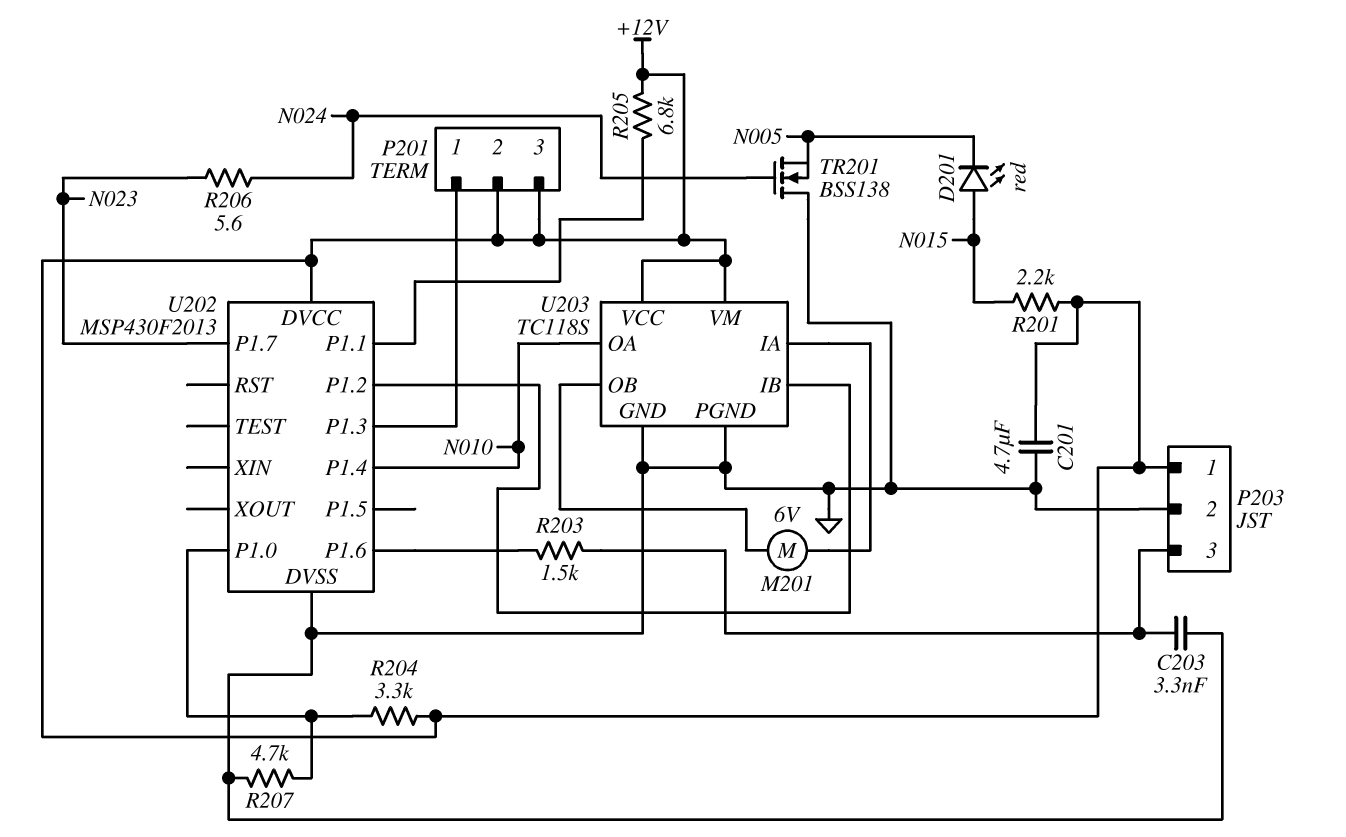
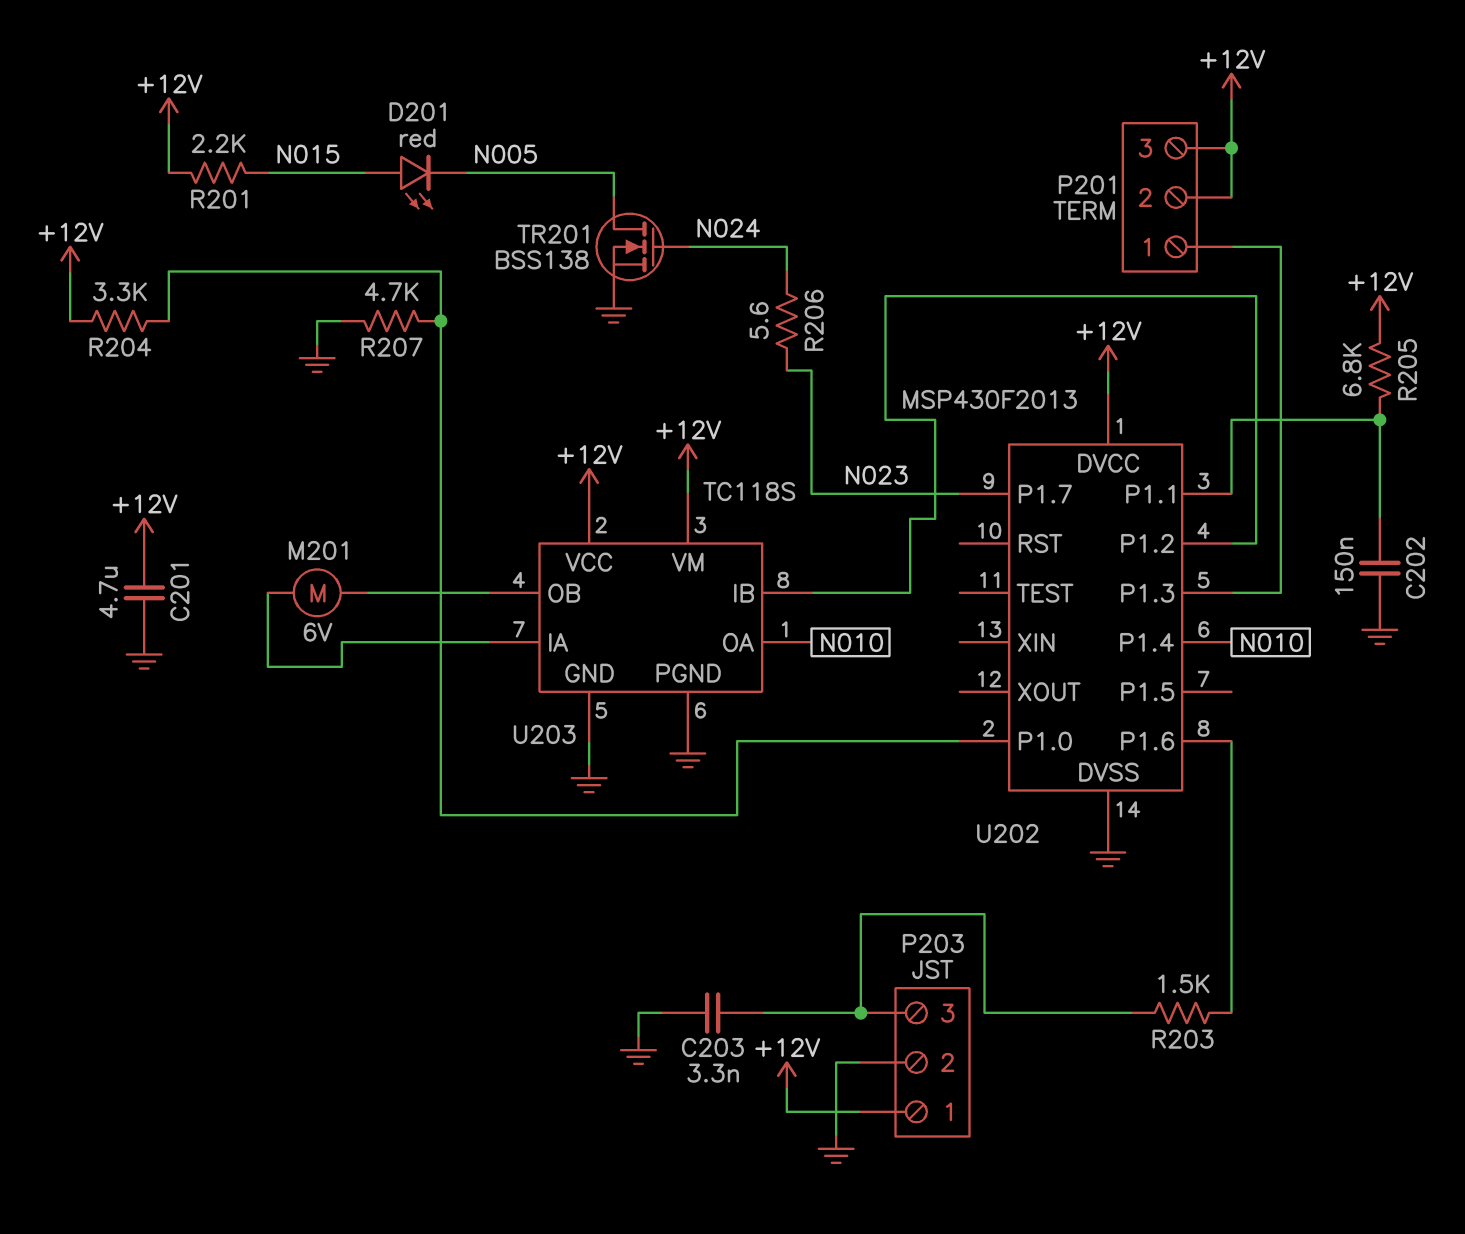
C202: none -> 150nF (GND, U202/P1.1)
TR201: NMOS BSS138 (G N024, D GND, S N005) -> NMOS BSS138 (G N024, D N005, S GND)

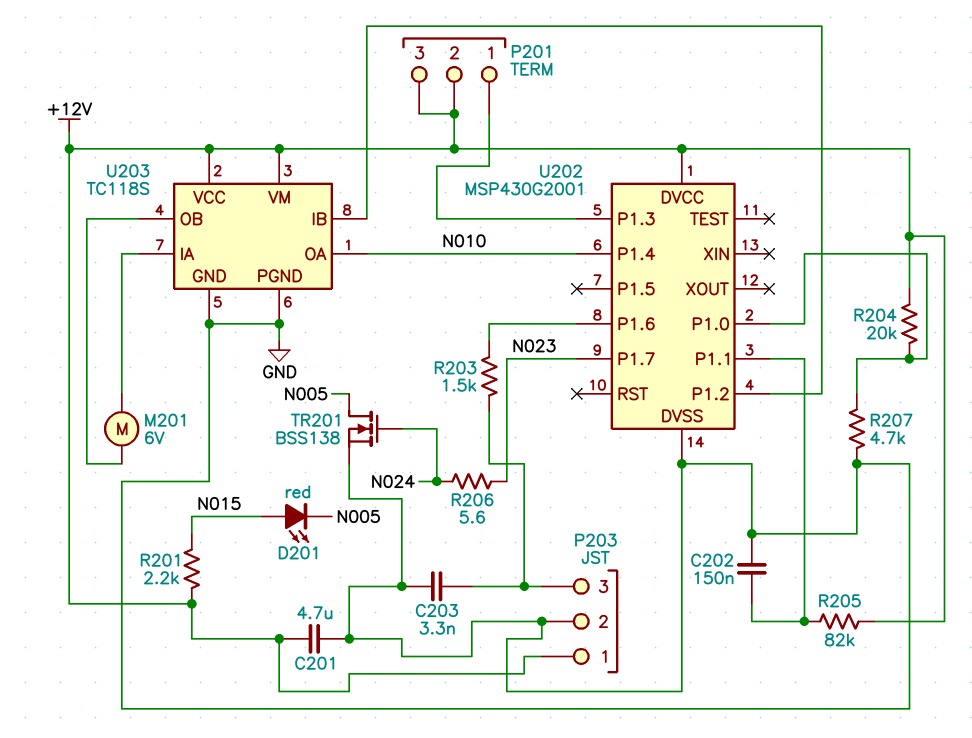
R204: 3.3k (+12V, U202/P1.0) -> 20k (+12V, U202/P1.0)
R205: 6.8k (+12V, U202/P1.1) -> 82k (+12V, U202/P1.1)
U202: MSP430F2013 -> MSP430G2001

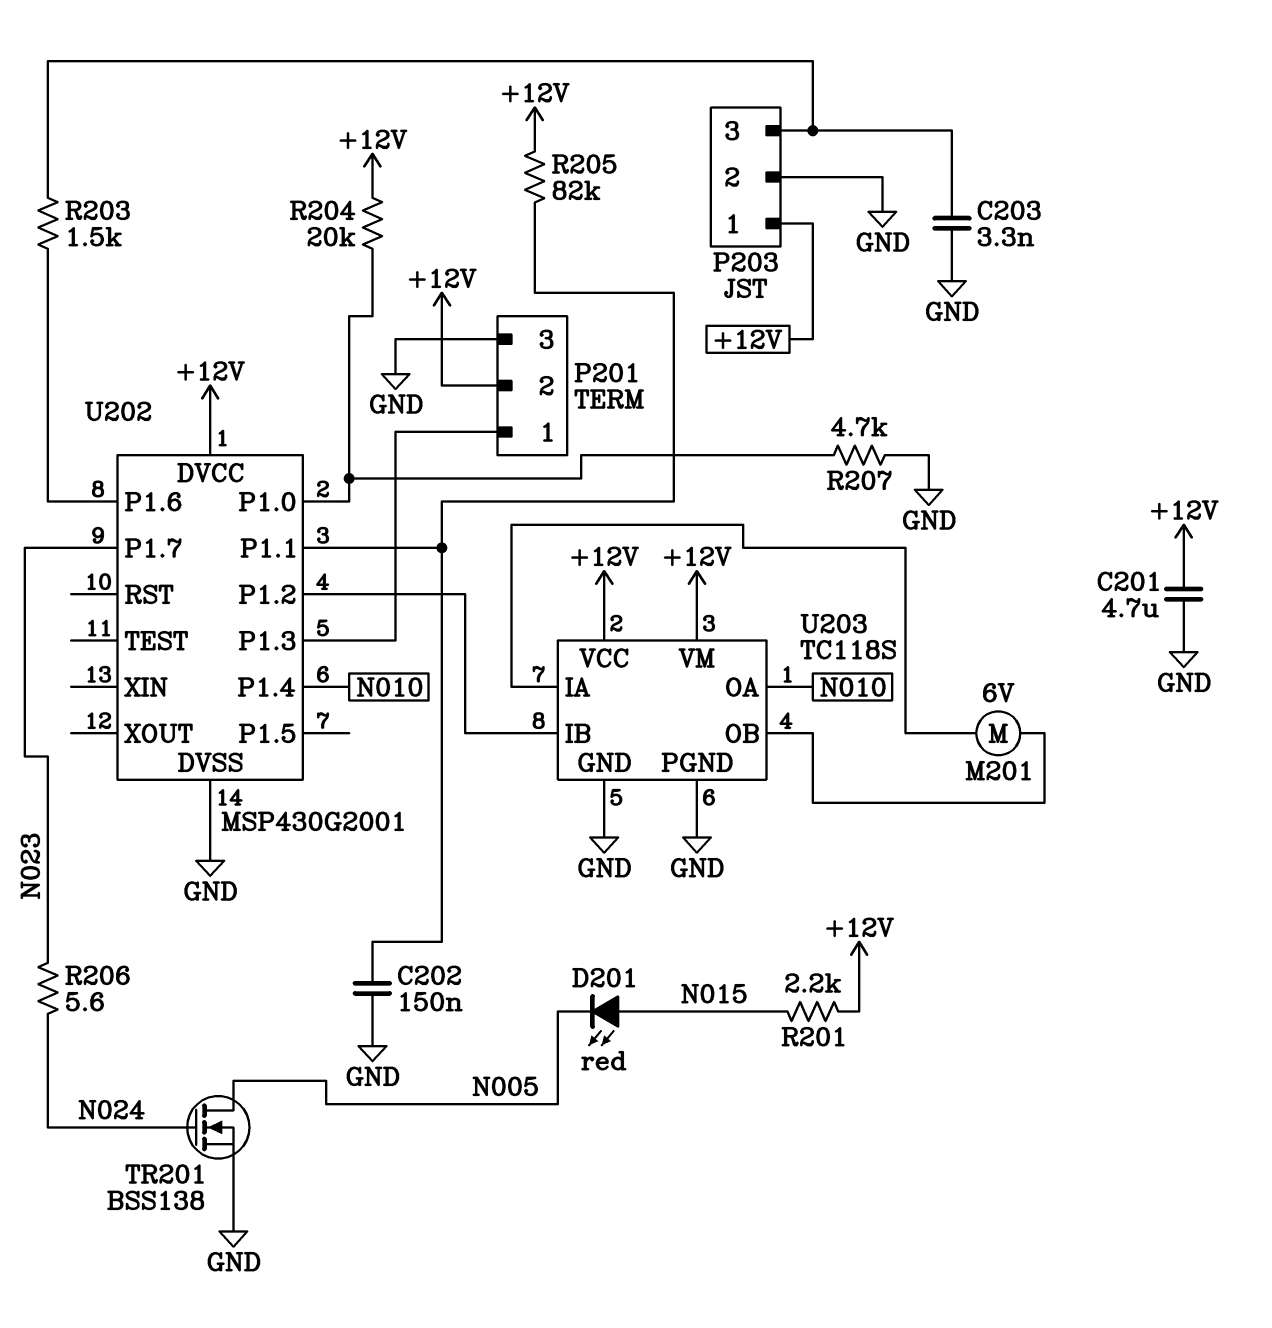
P201 pin 3: +12V -> GND

